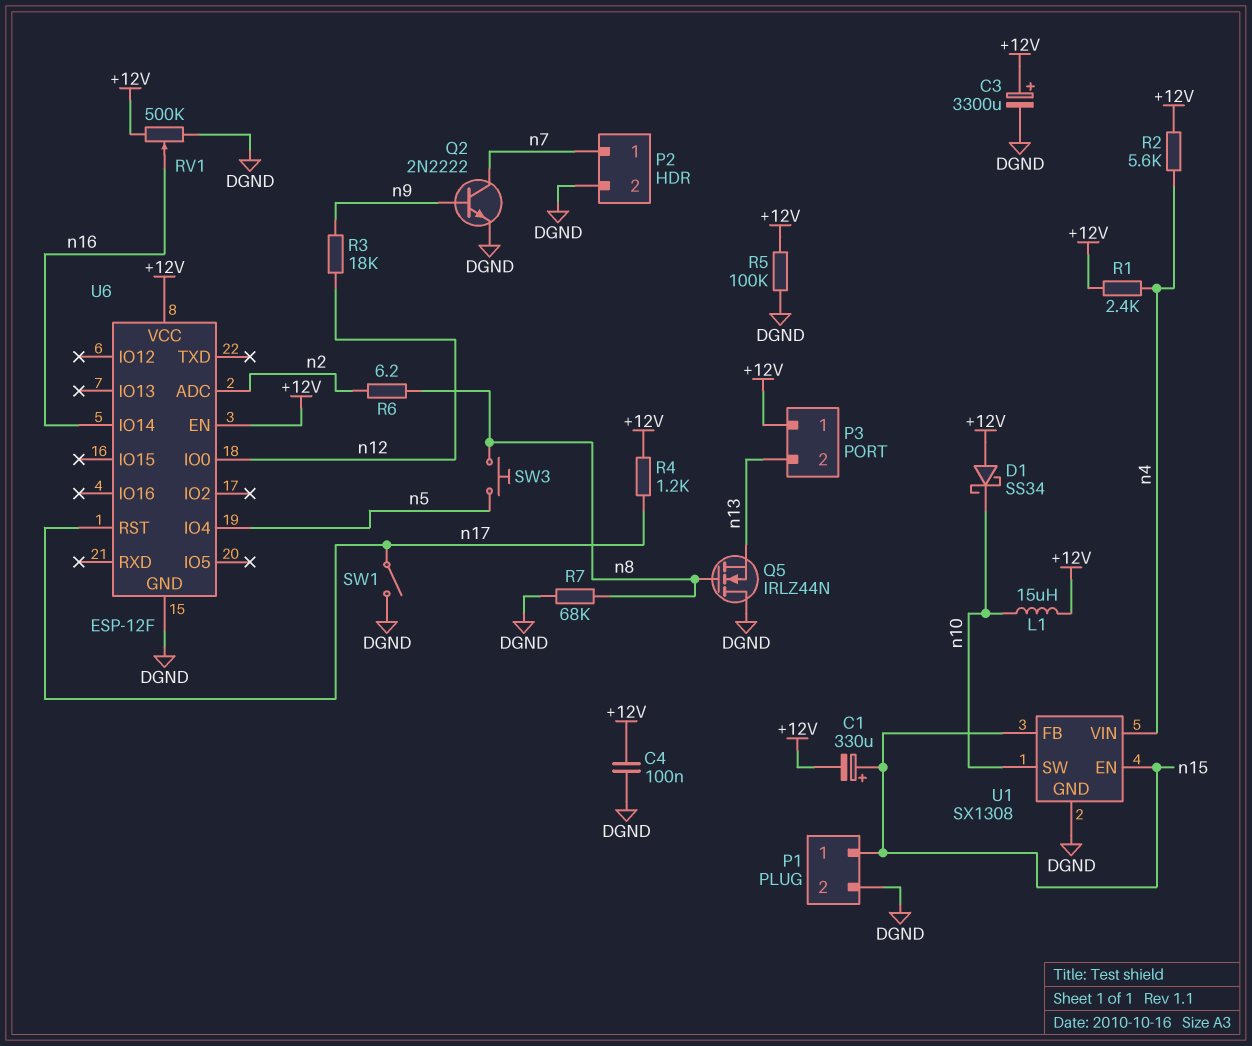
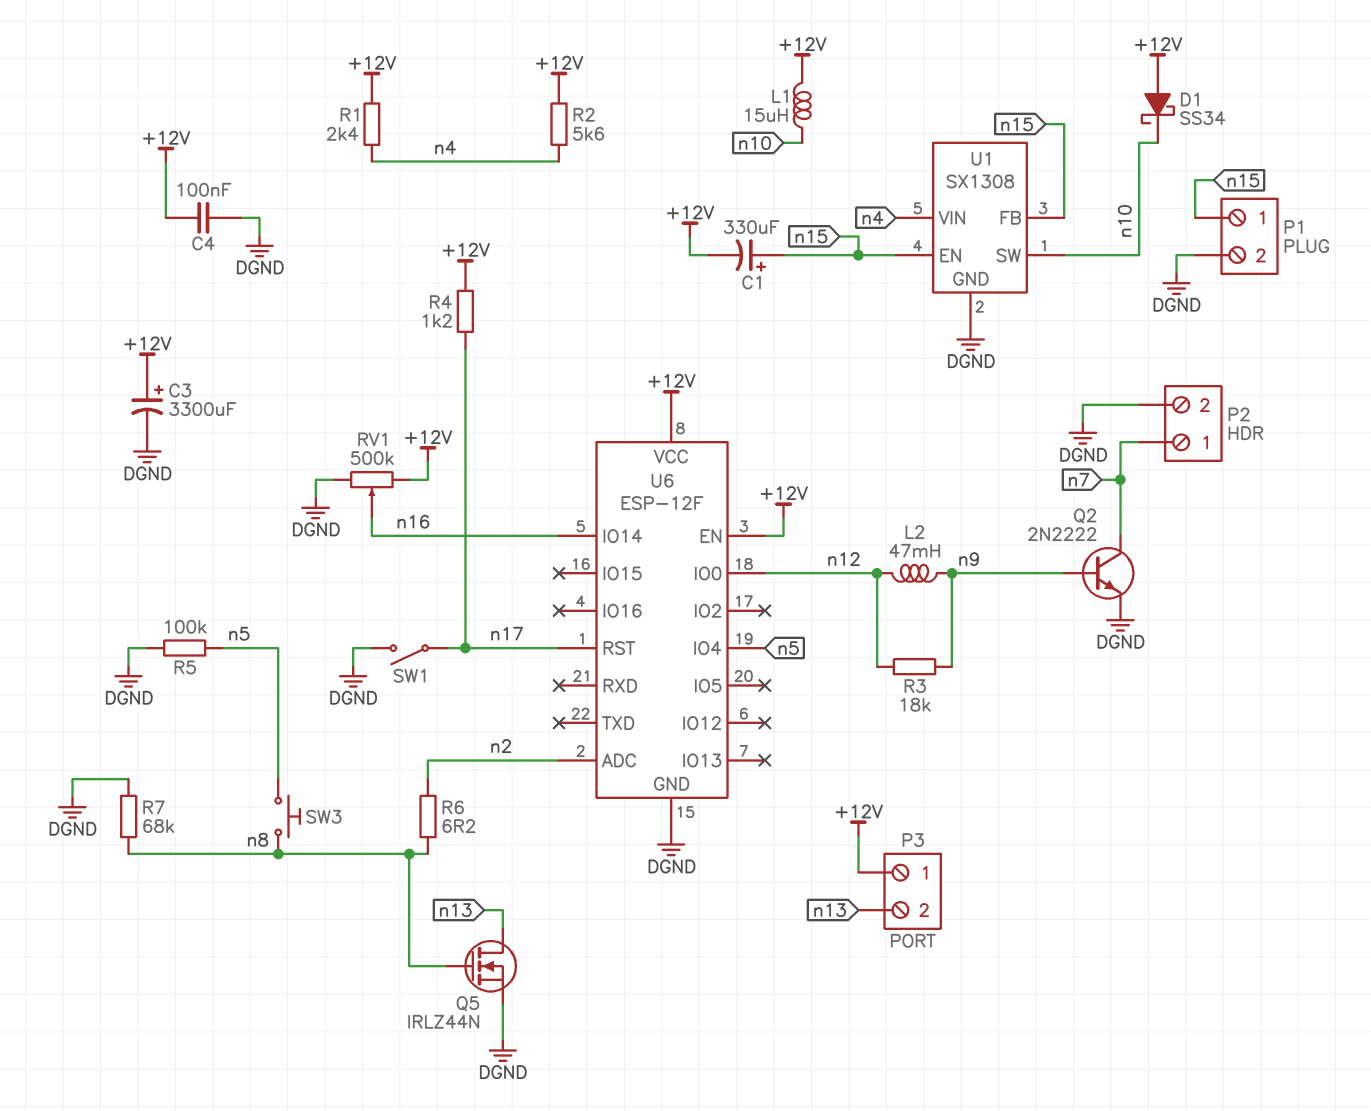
L2: none -> 47mH (n9, n12)
Q5: NMOS IRLZ44N (G n8, D DGND, S n13) -> NMOS IRLZ44N (G n8, D n13, S DGND)
R5: 100k (+12V, DGND) -> 100k (DGND, n5)

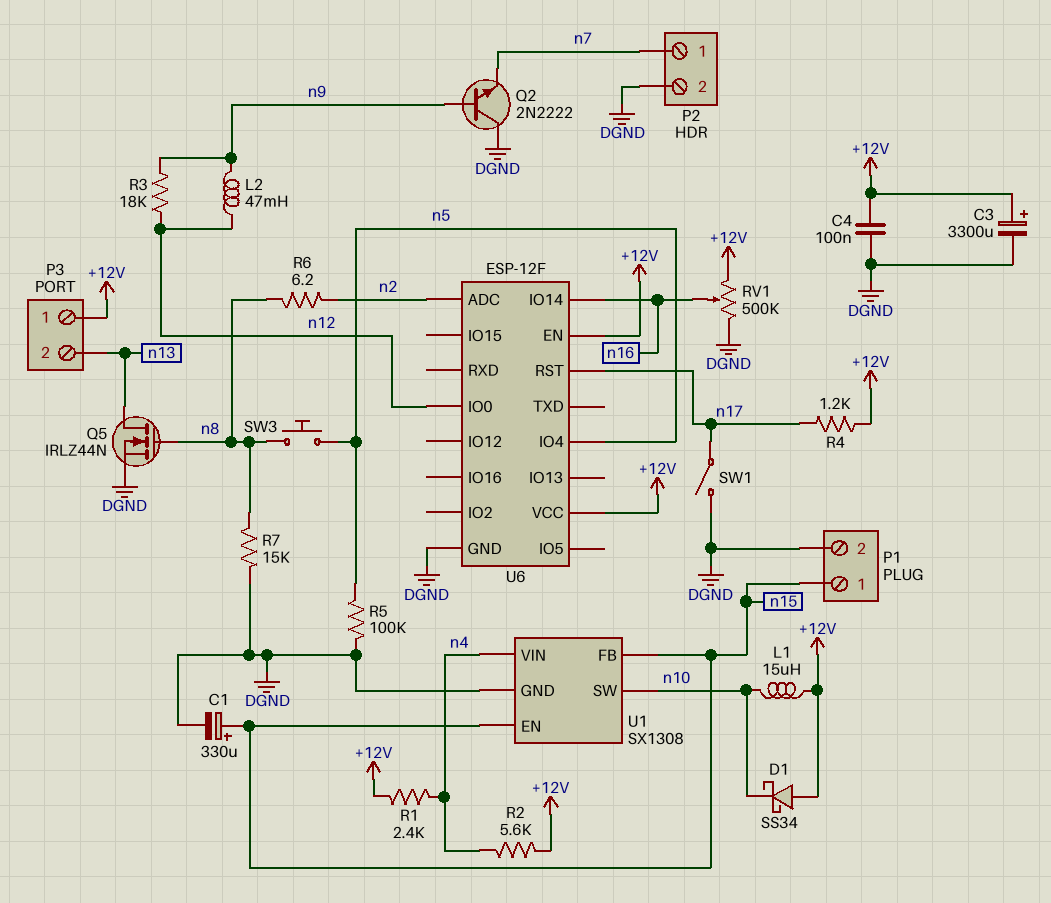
C1: 330uF (plus n15, minus +12V) -> 330uF (plus n15, minus DGND)
Q2: NPN 2N2222 (B n9, C n7, E DGND) -> NPN 2N2222 (B n9, C DGND, E n7)
R7: 68k (DGND, n8) -> 15k (DGND, n8)

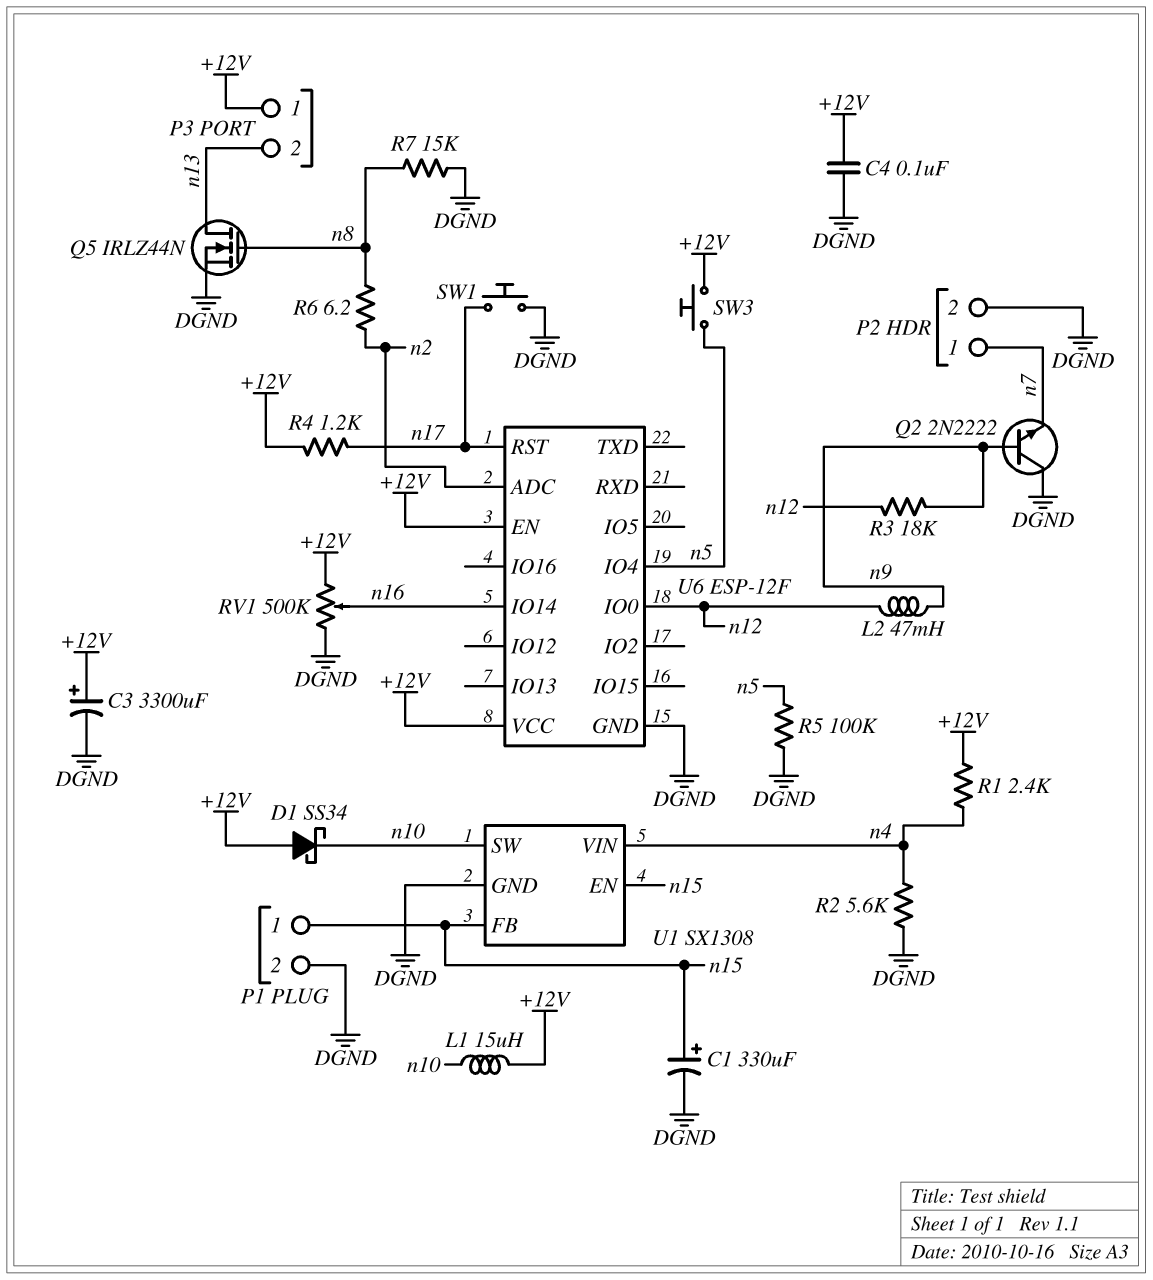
R2: 5.6k (+12V, n4) -> 5.6k (DGND, n4)
SW1: switch (DGND, n17) -> button (DGND, n17)
SW3: button (n5, n8) -> button (+12V, n5)

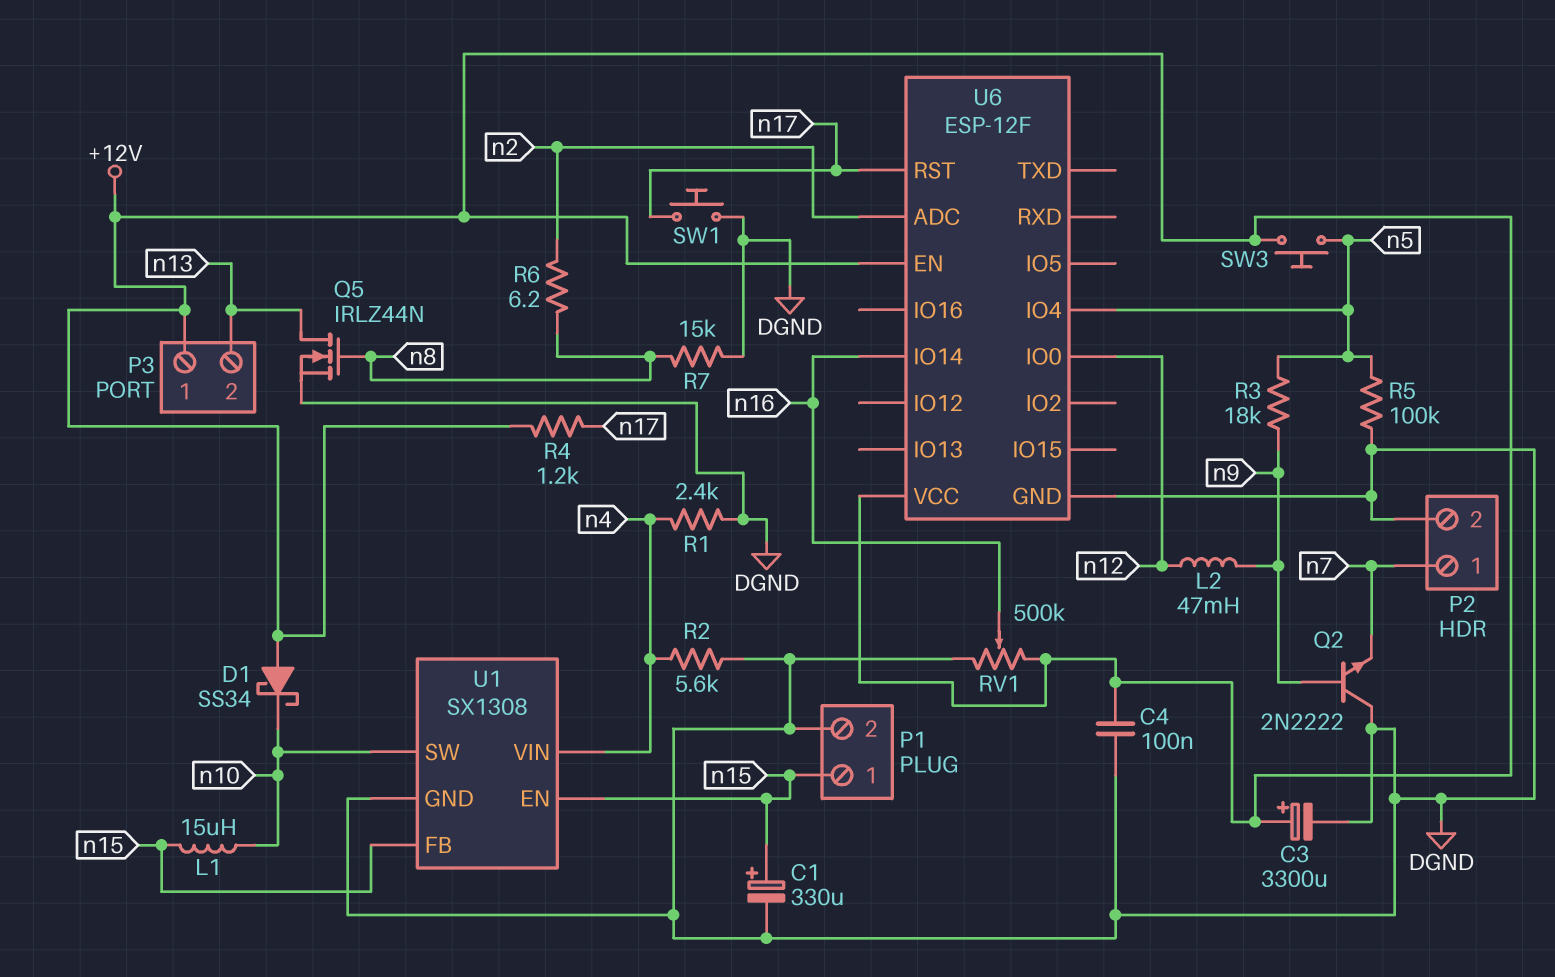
L1: 15uH (+12V, n10) -> 15uH (n10, n15)
R1: 2.4k (+12V, n4) -> 2.4k (DGND, n4)
R3: 18k (n9, n12) -> 18k (n5, n9)

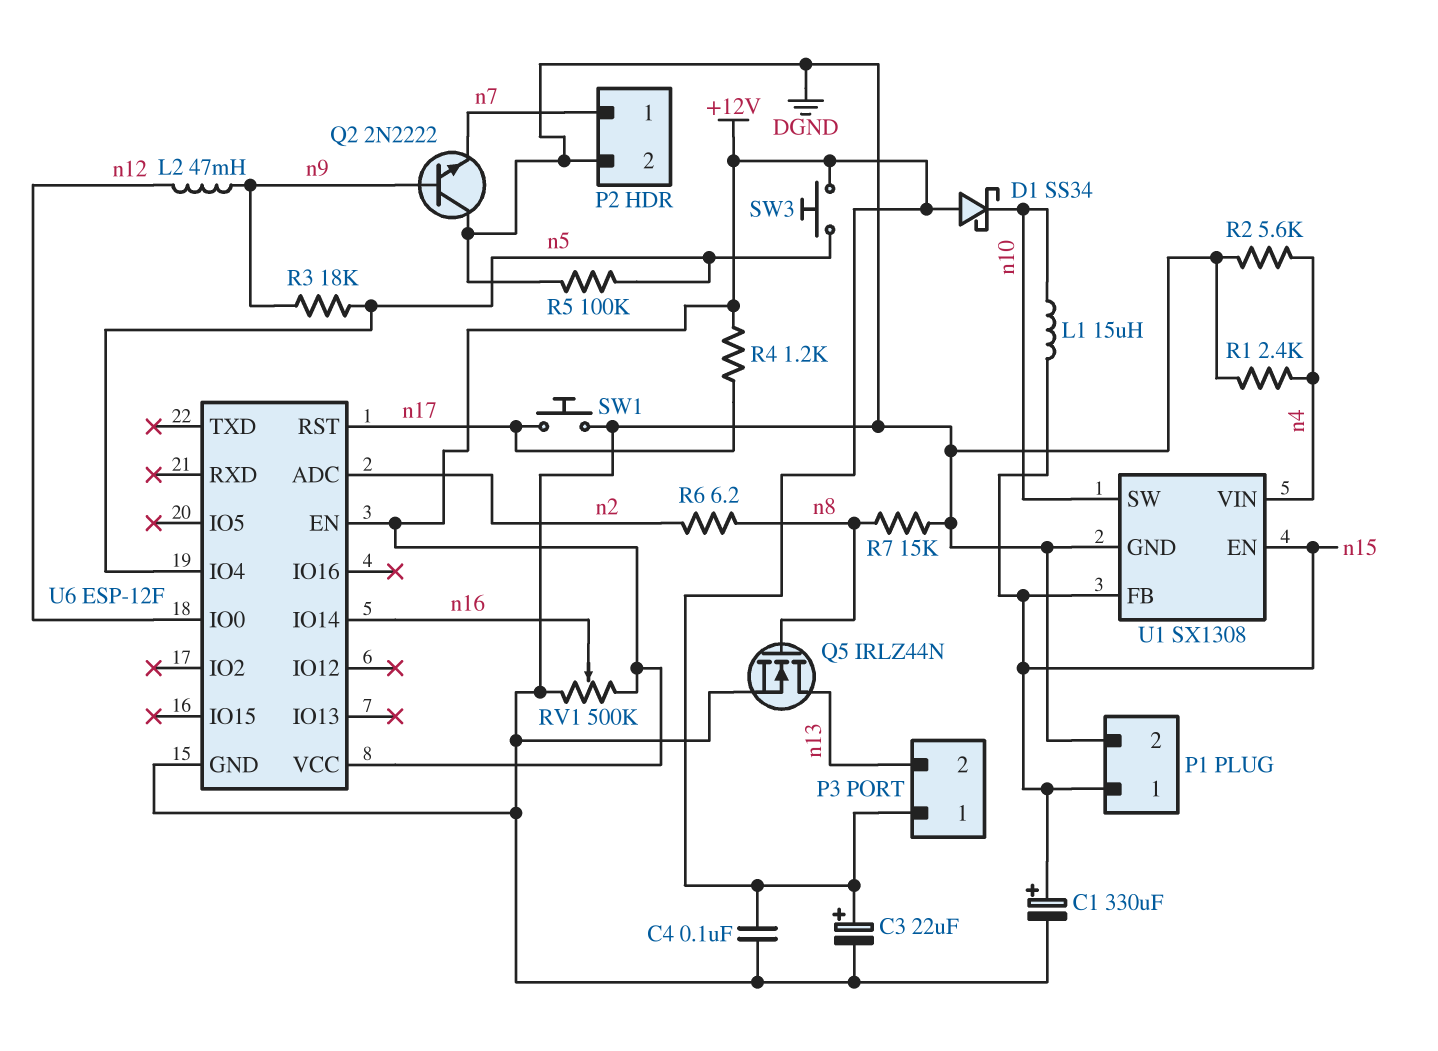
C3: 3300uF (plus +12V, minus DGND) -> 22uF (plus +12V, minus DGND)

